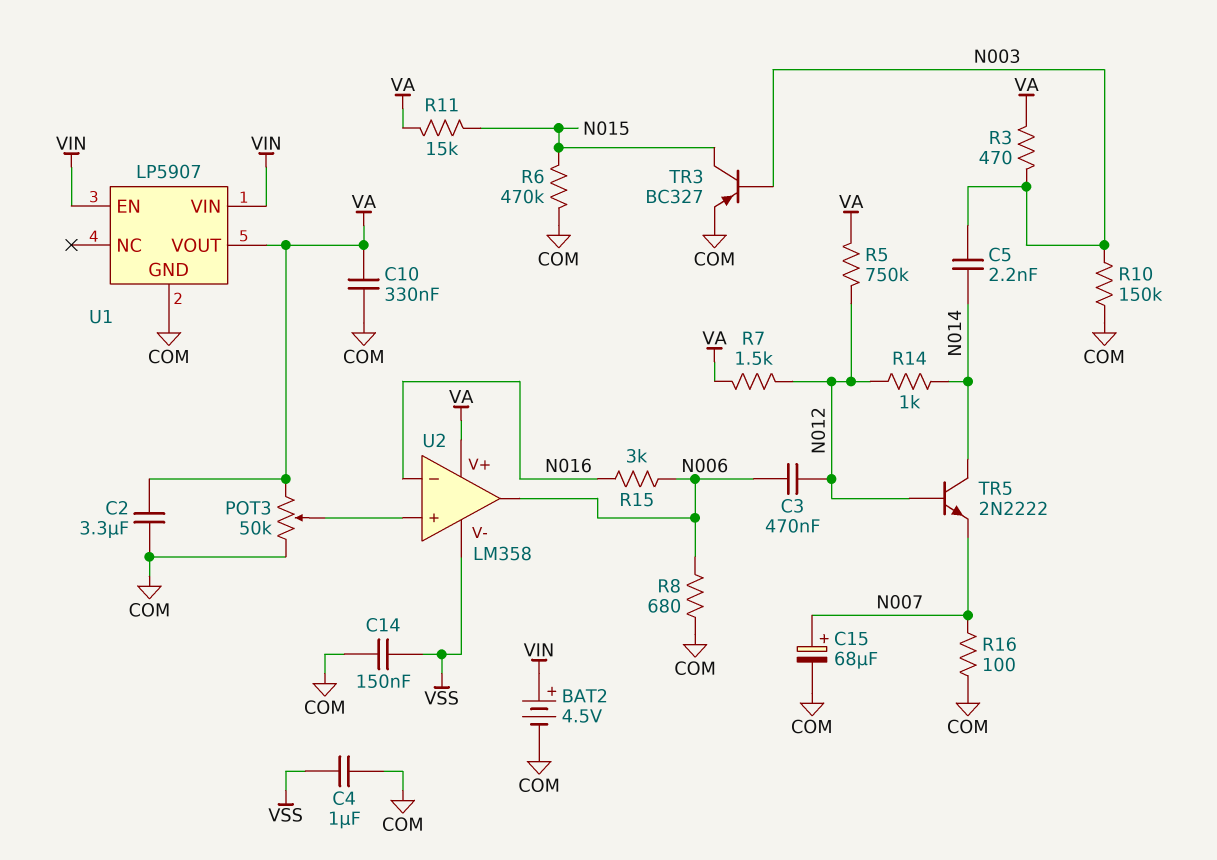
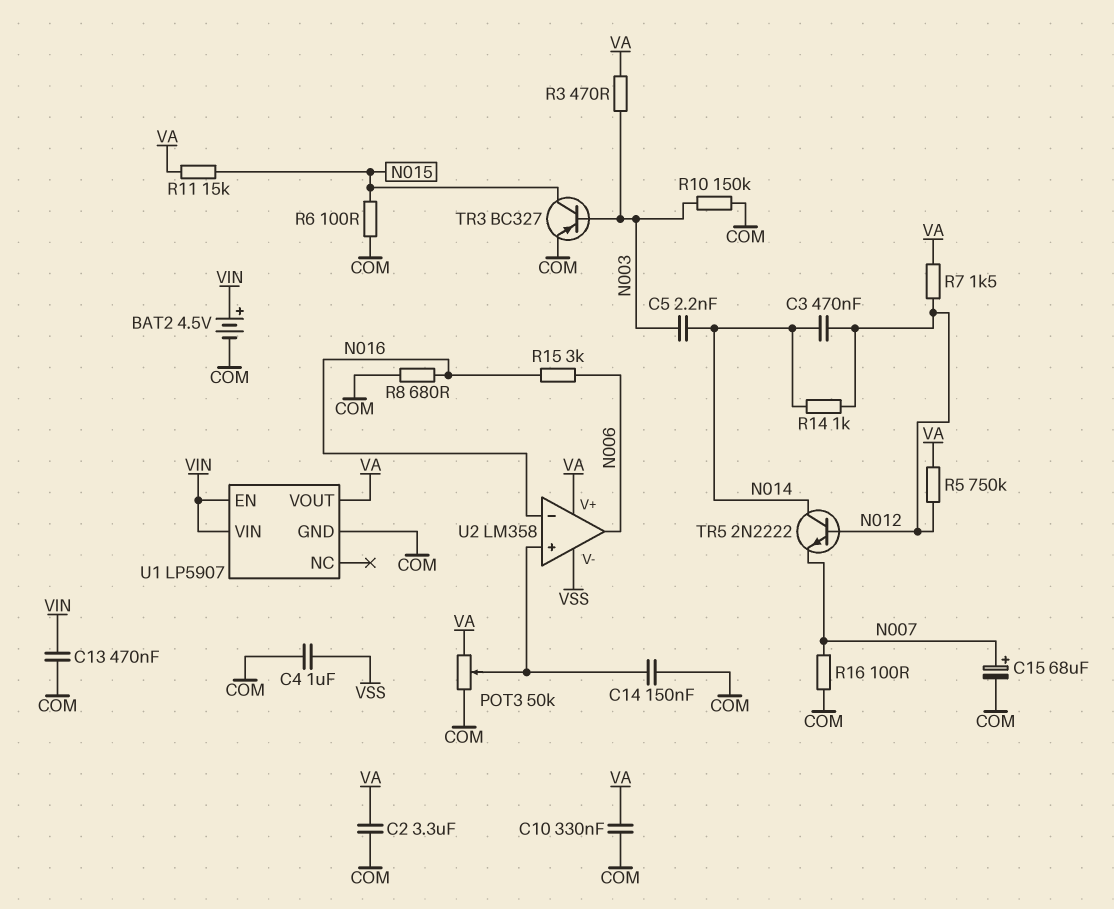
C3: 470nF (N006, N012) -> 470nF (N012, N014)
C13: none -> 470nF (COM, VIN)
C14: 150nF (COM, VSS) -> 150nF (COM, U2/in+)
R6: 470k (COM, N015) -> 100 (COM, N015)
R8: 680 (COM, N006) -> 680 (COM, N016)

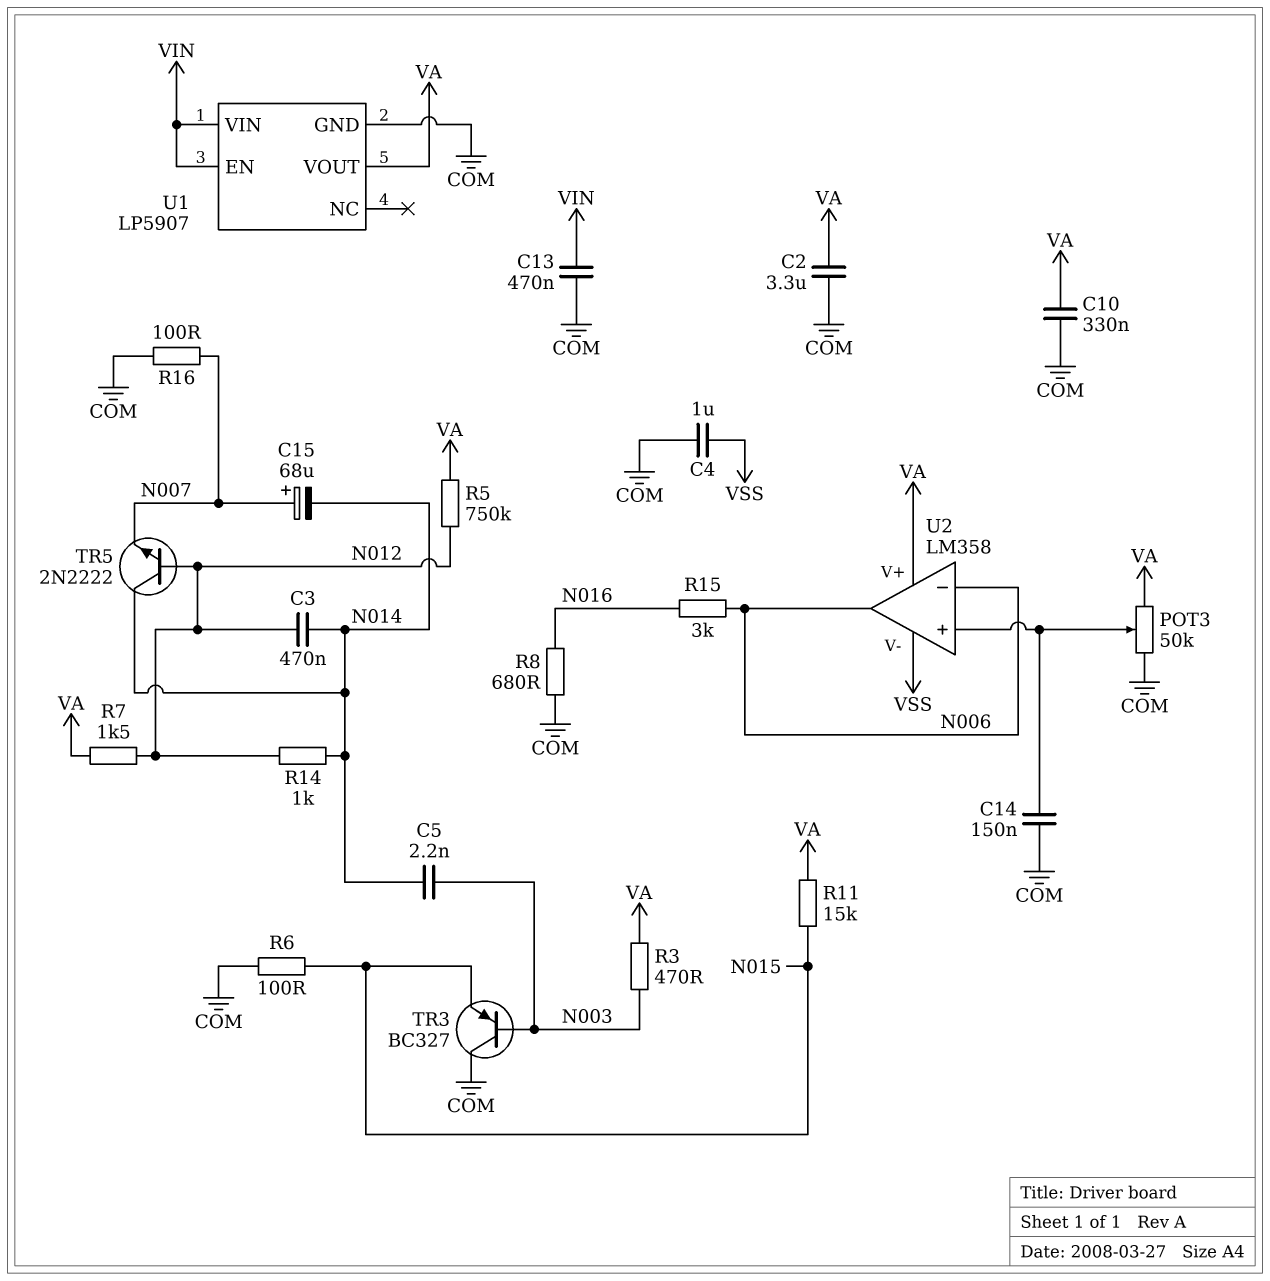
BAT2: 4.5V (plus VIN, minus COM) -> none
C15: 68uF (plus N007, minus COM) -> 68uF (plus N007, minus N014)
R10: 150k (COM, N003) -> none
TR3: PNP BC327 (B N003, C N015, E COM) -> PNP BC327 (B N003, C COM, E N015)
U2 pin in-: N016 -> N006

